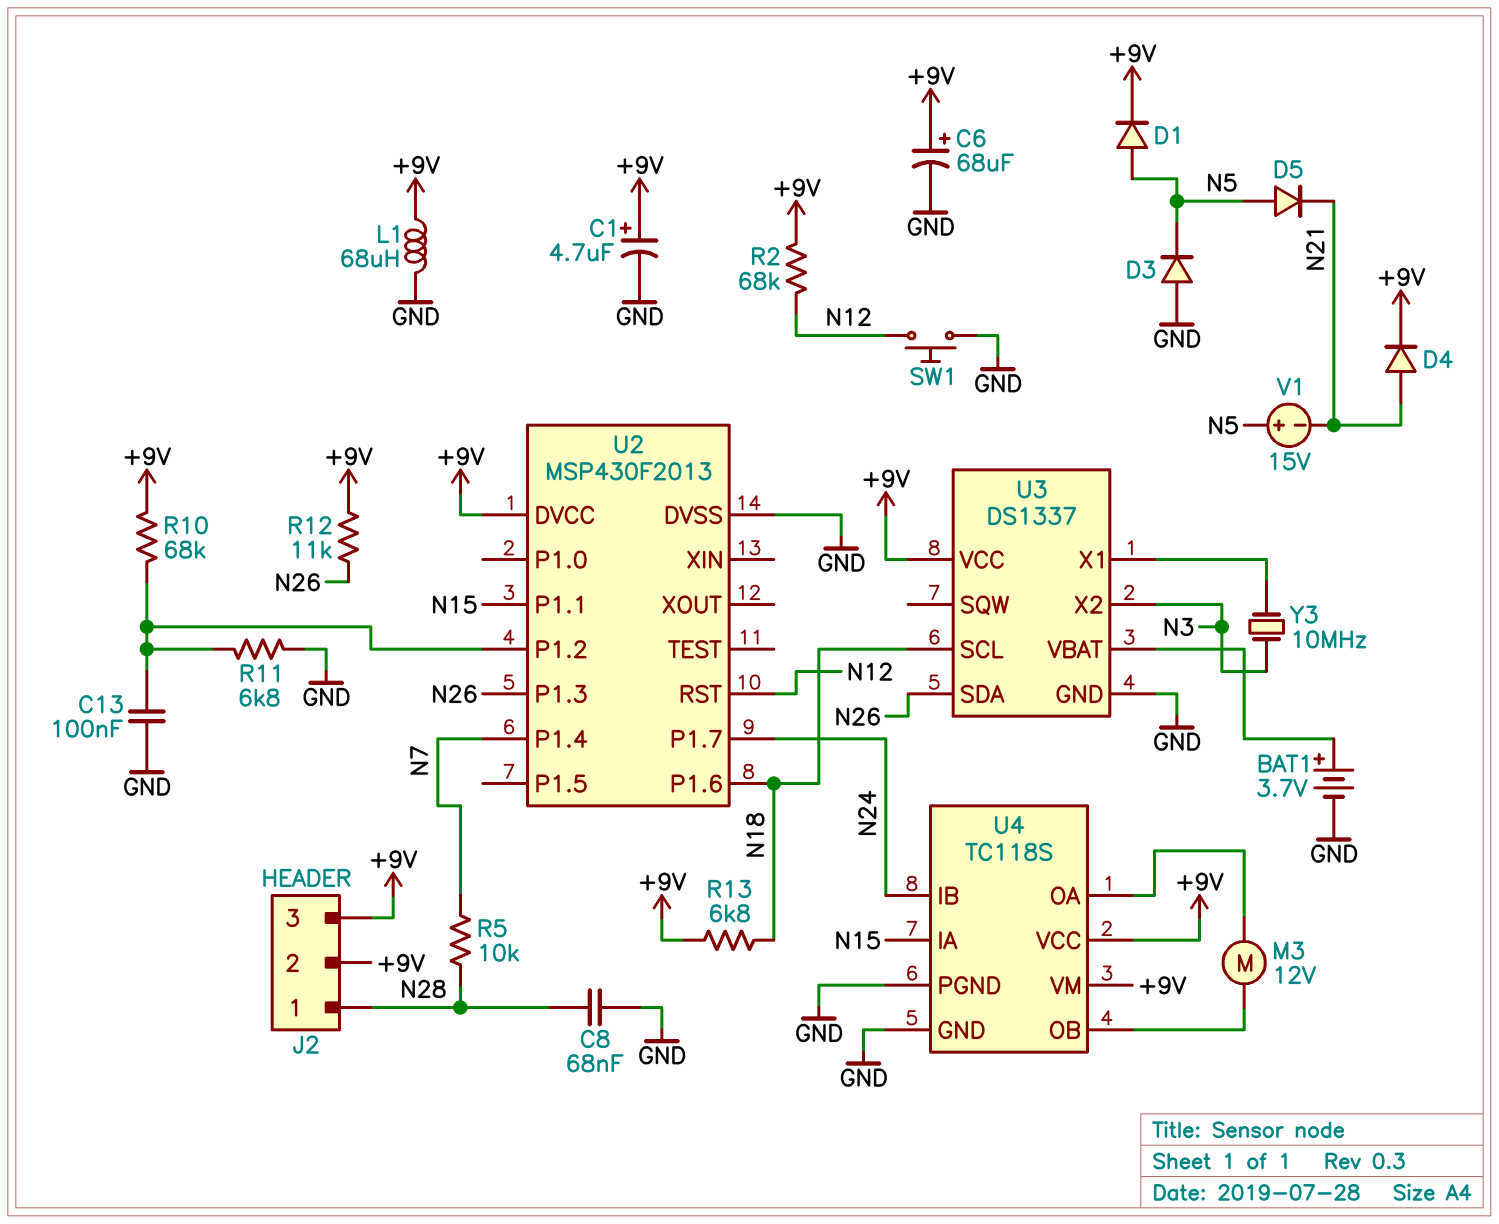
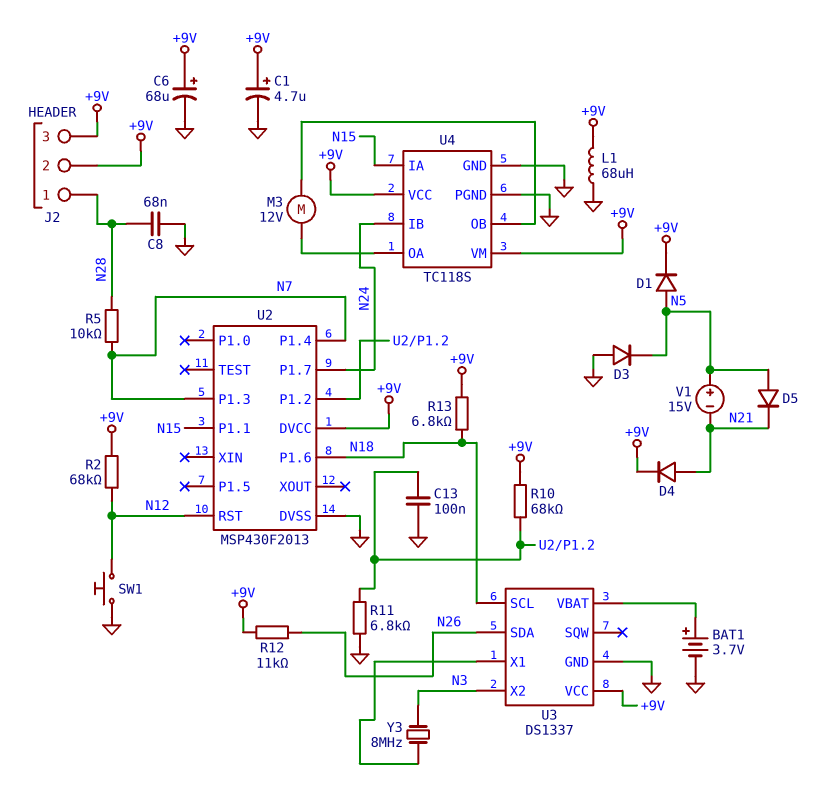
U2 pin P1.3: N26 -> N7
Y3: 10MHz (N3, U3/X1) -> 8MHz (N3, U3/X1)

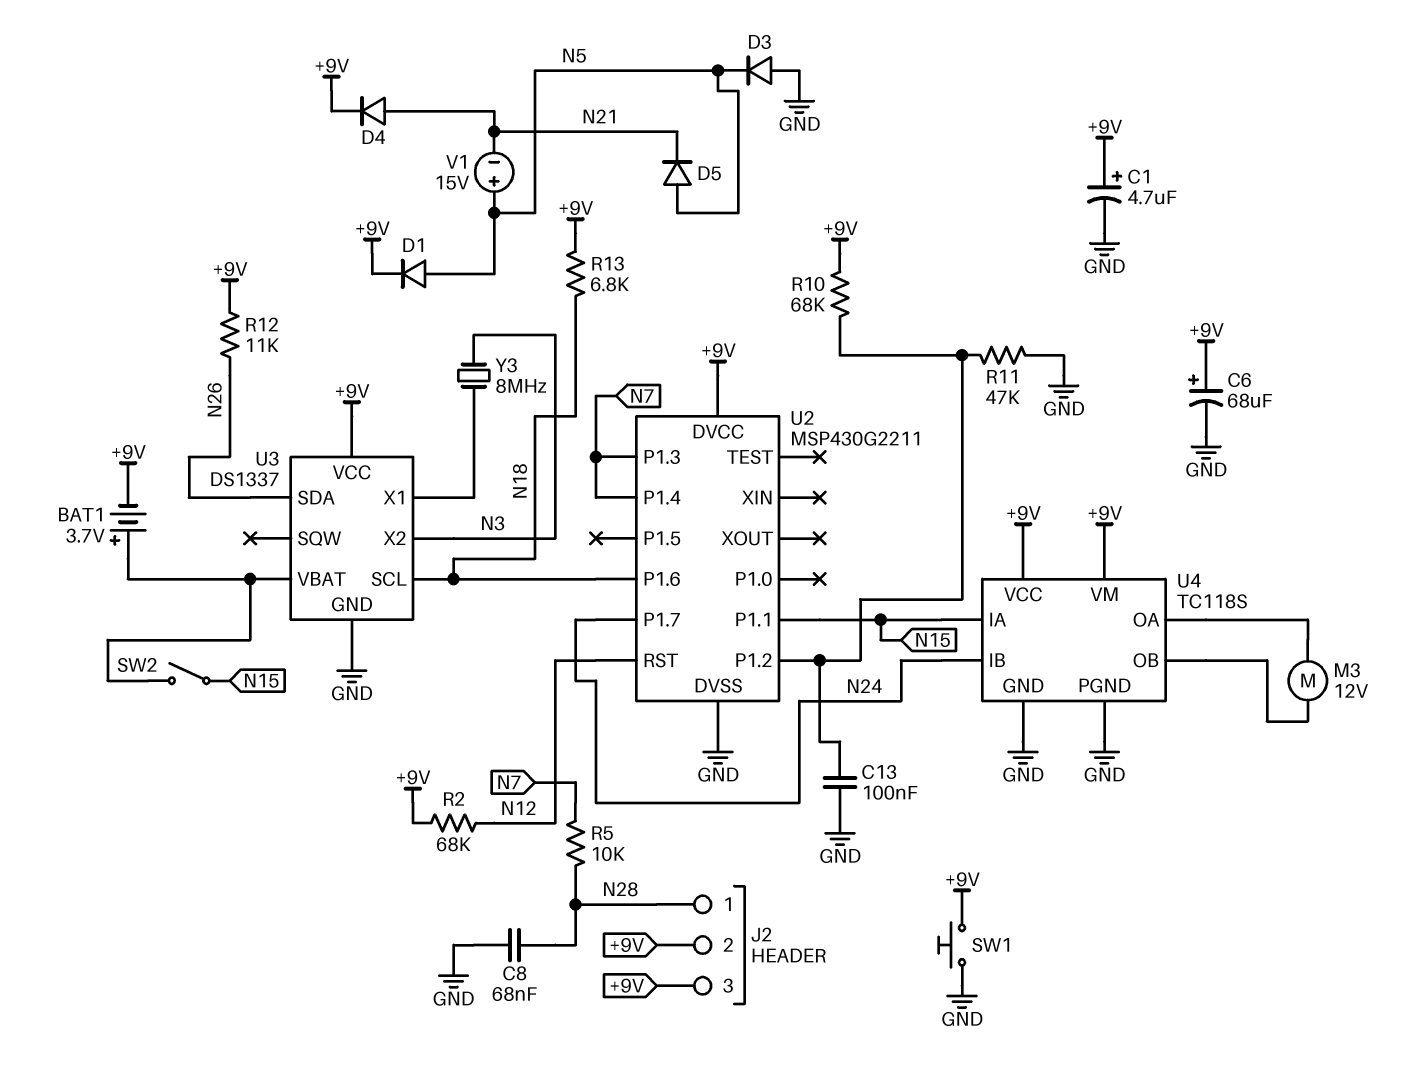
BAT1: 3.7V (plus U3/VBAT, minus GND) -> 3.7V (plus U3/VBAT, minus +9V)
L1: 68uH (+9V, GND) -> none
R11: 6.8k (GND, U2/P1.2) -> 47k (GND, U2/P1.2)
SW1: button (GND, N12) -> button (+9V, GND)
SW2: none -> switch (N15, U3/VBAT)
U2: MSP430F2013 -> MSP430G2211

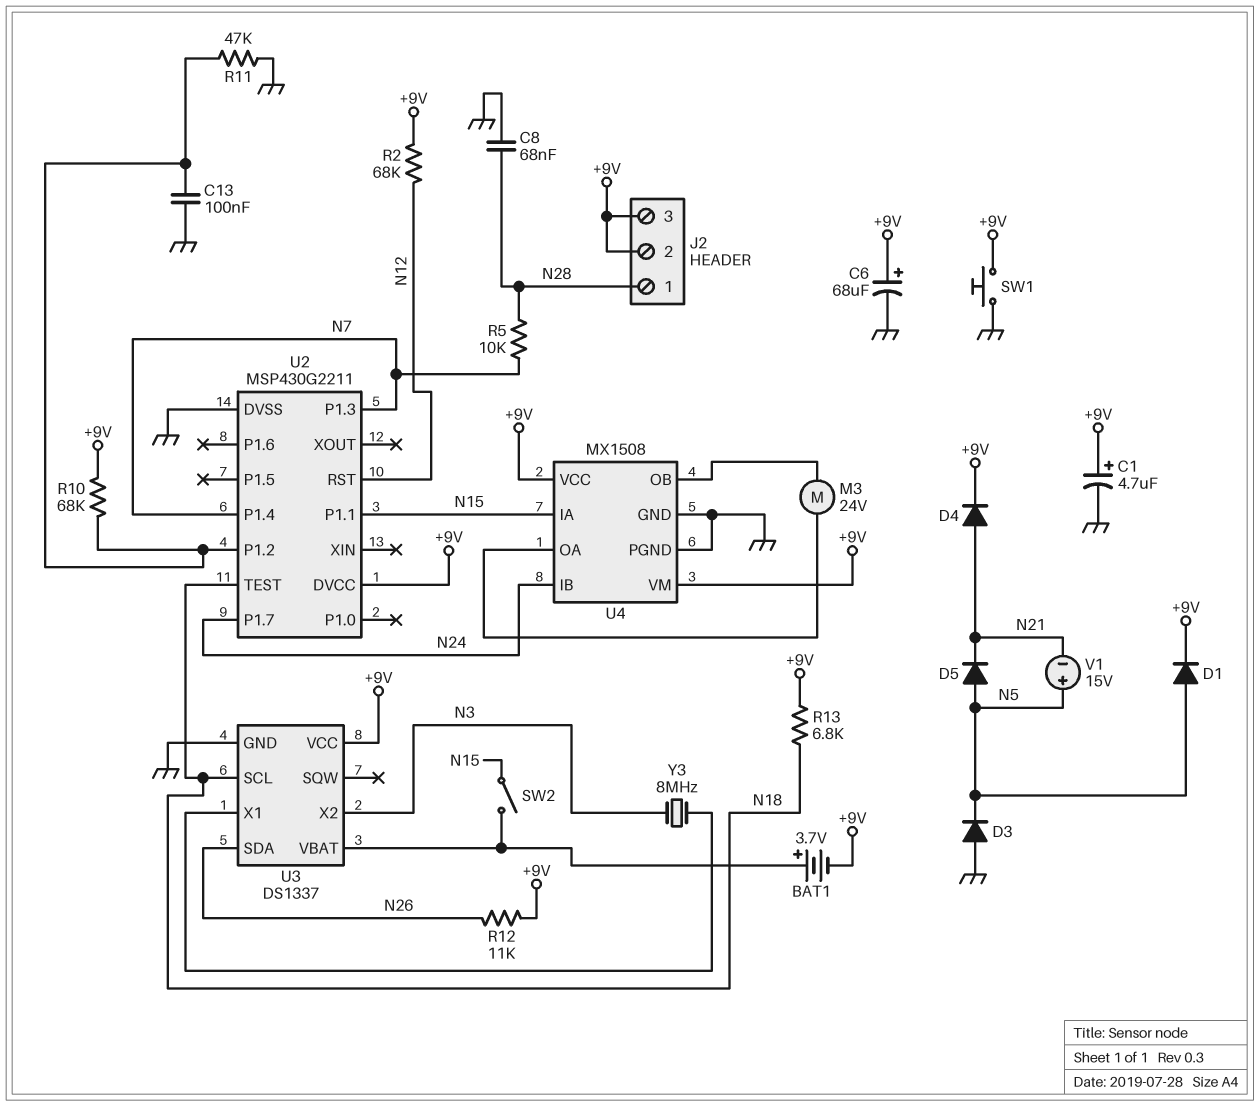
M3: motor 12V (U4/OA, U4/OB) -> motor 24V (U4/OA, U4/OB)
U2 pin P1.6: N18 -> none
U2 pin TEST: none -> N18
U4: TC118S -> MX1508

